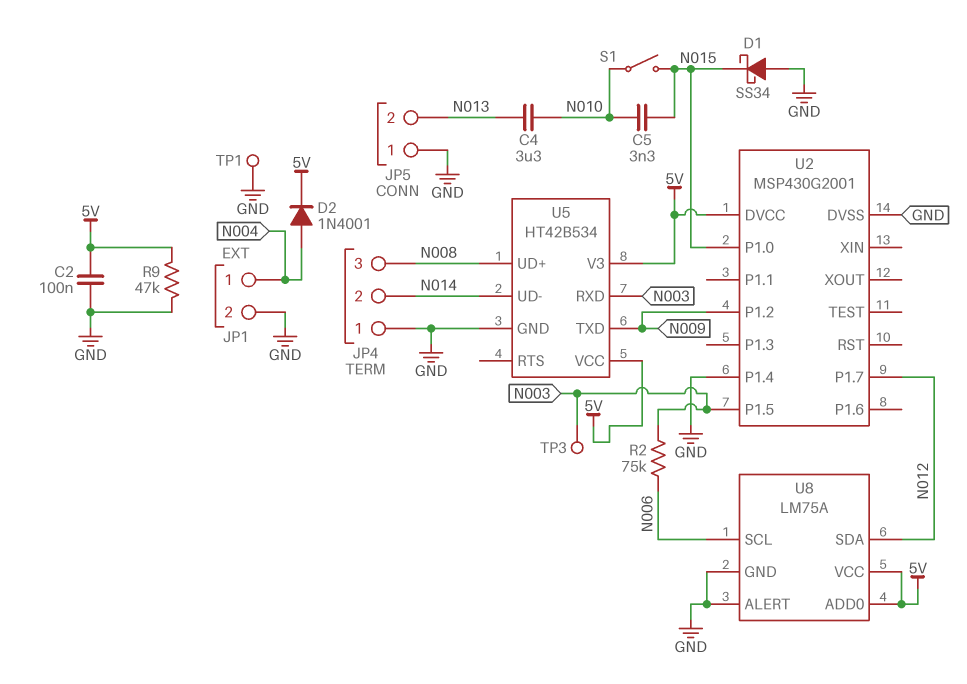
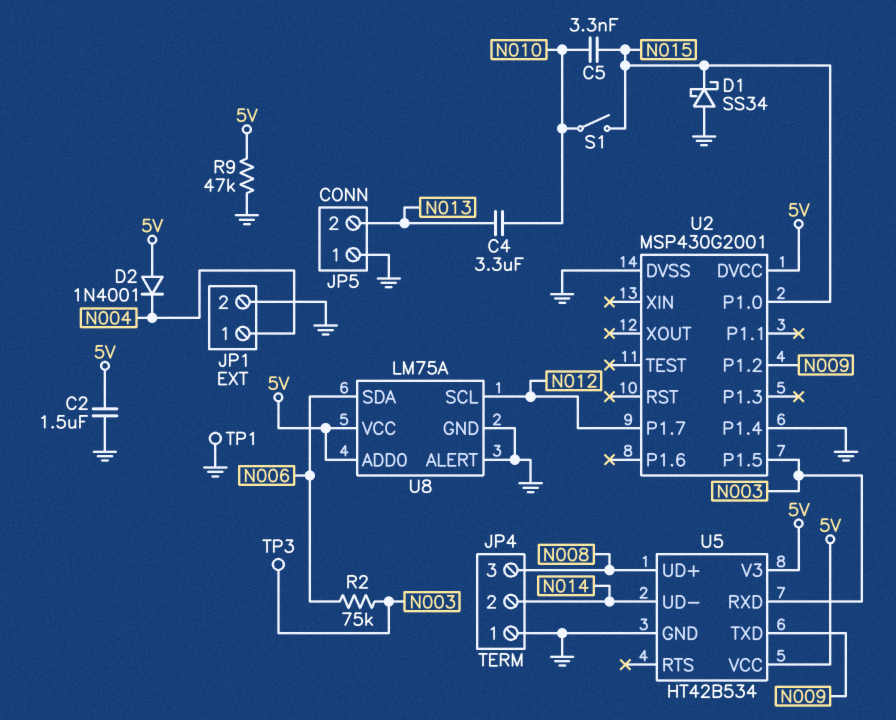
C2: 100nF (5V, GND) -> 1.5uF (5V, GND)
D2: diode 1N4001 (A N004, K 5V) -> diode 1N4001 (A 5V, K N004)
U8 pin SCL: N006 -> N012
U8 pin SDA: N012 -> N006

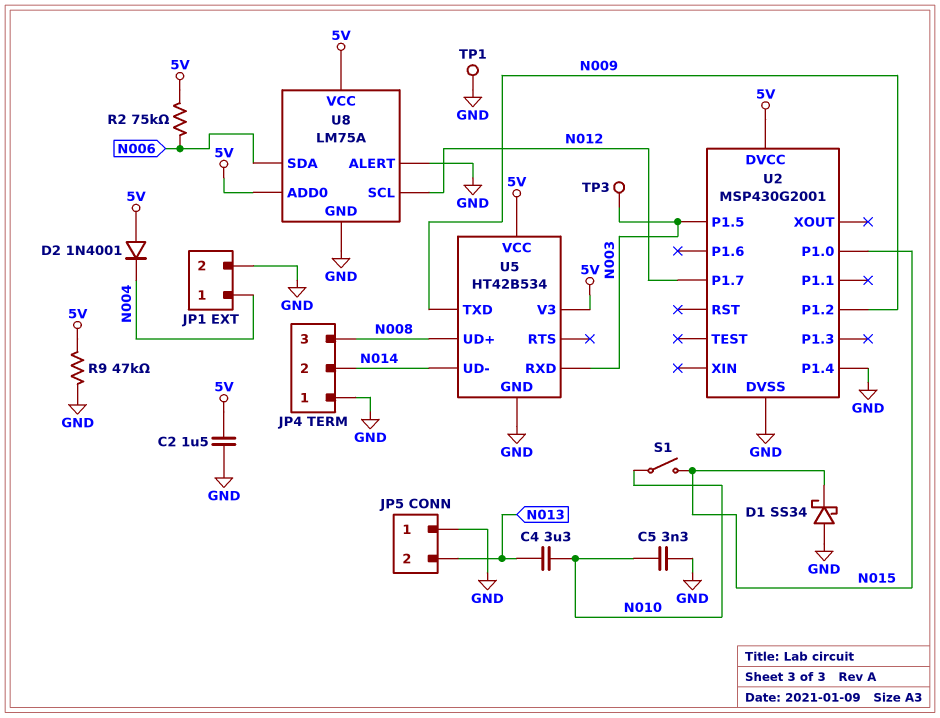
C5: 3.3nF (N010, N015) -> 3.3nF (GND, N010)
R2: 75k (N003, N006) -> 75k (5V, N006)

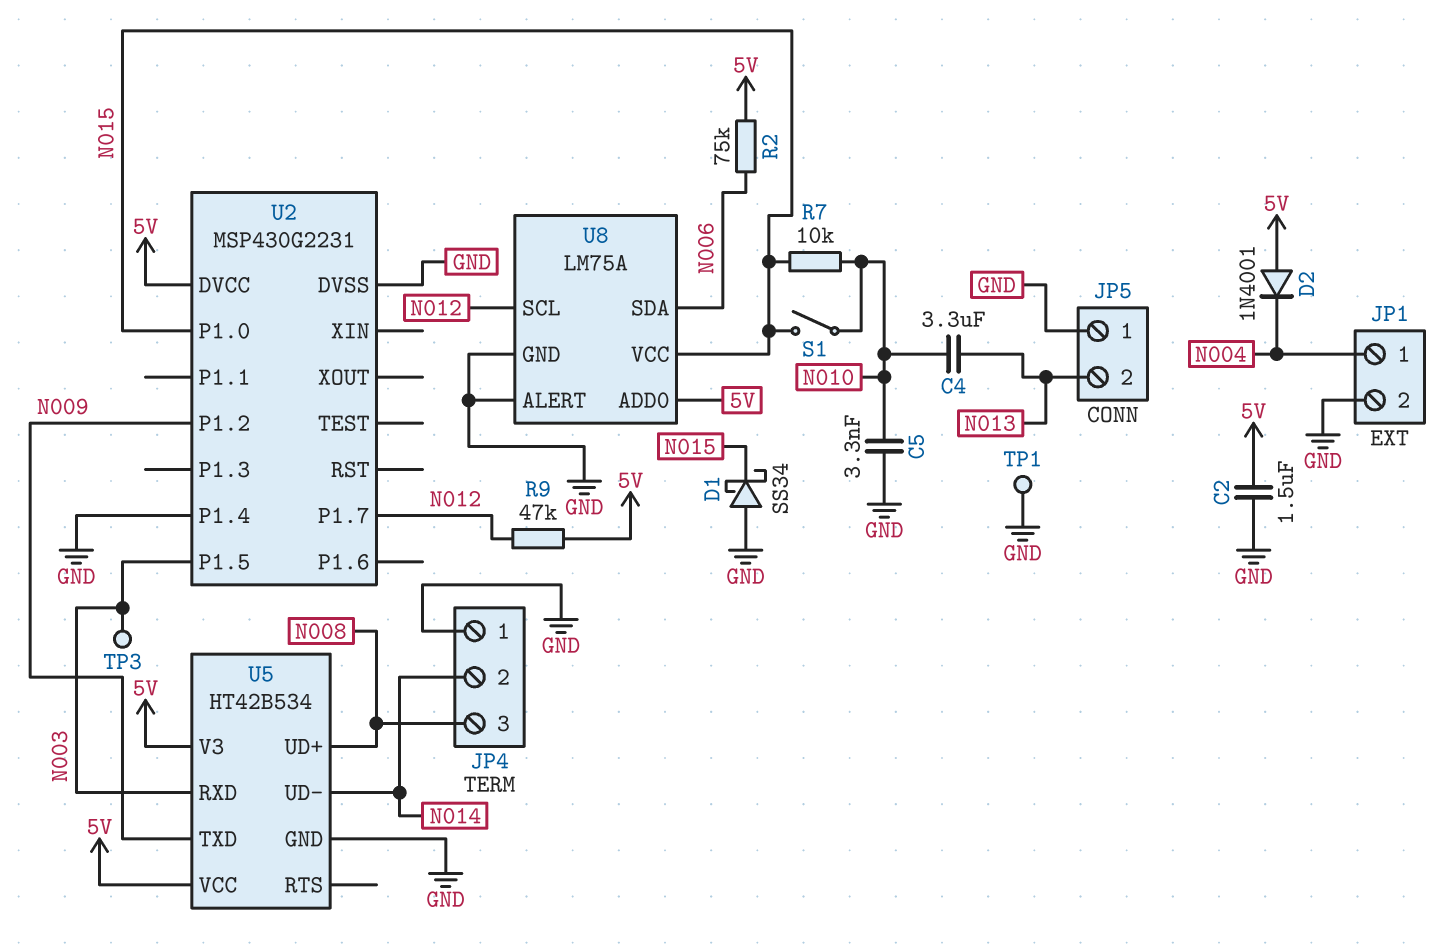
R7: none -> 10k (N010, N015)
R9: 47k (5V, GND) -> 47k (5V, N012)
U2: MSP430G2001 -> MSP430G2231
U8 pin VCC: 5V -> N015

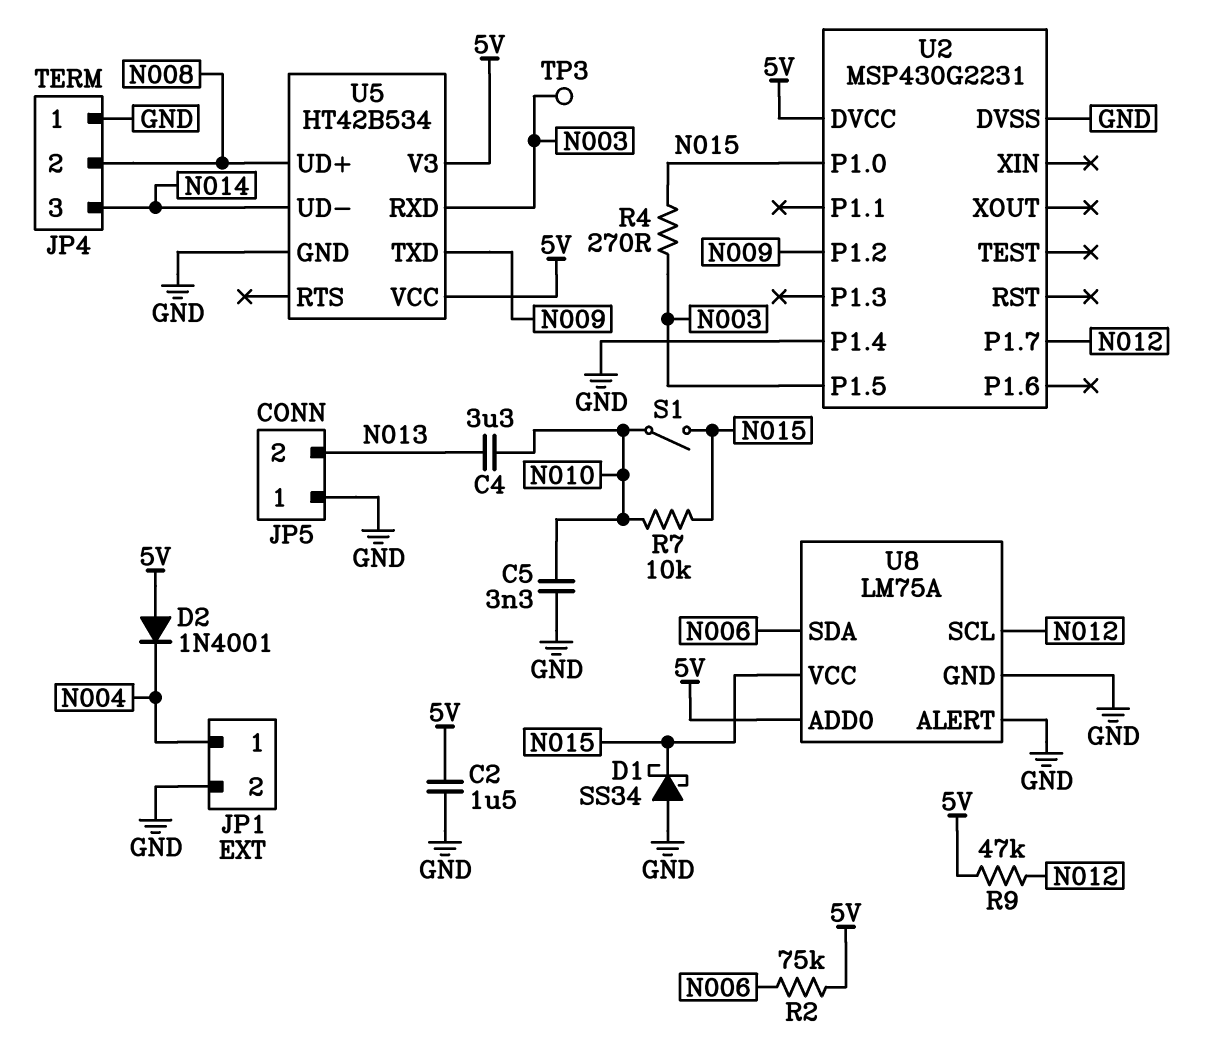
JP4 pin 2: N014 -> N008
JP4 pin 3: N008 -> N014
R4: none -> 270 (N003, N015)
TP1: test point (GND) -> none

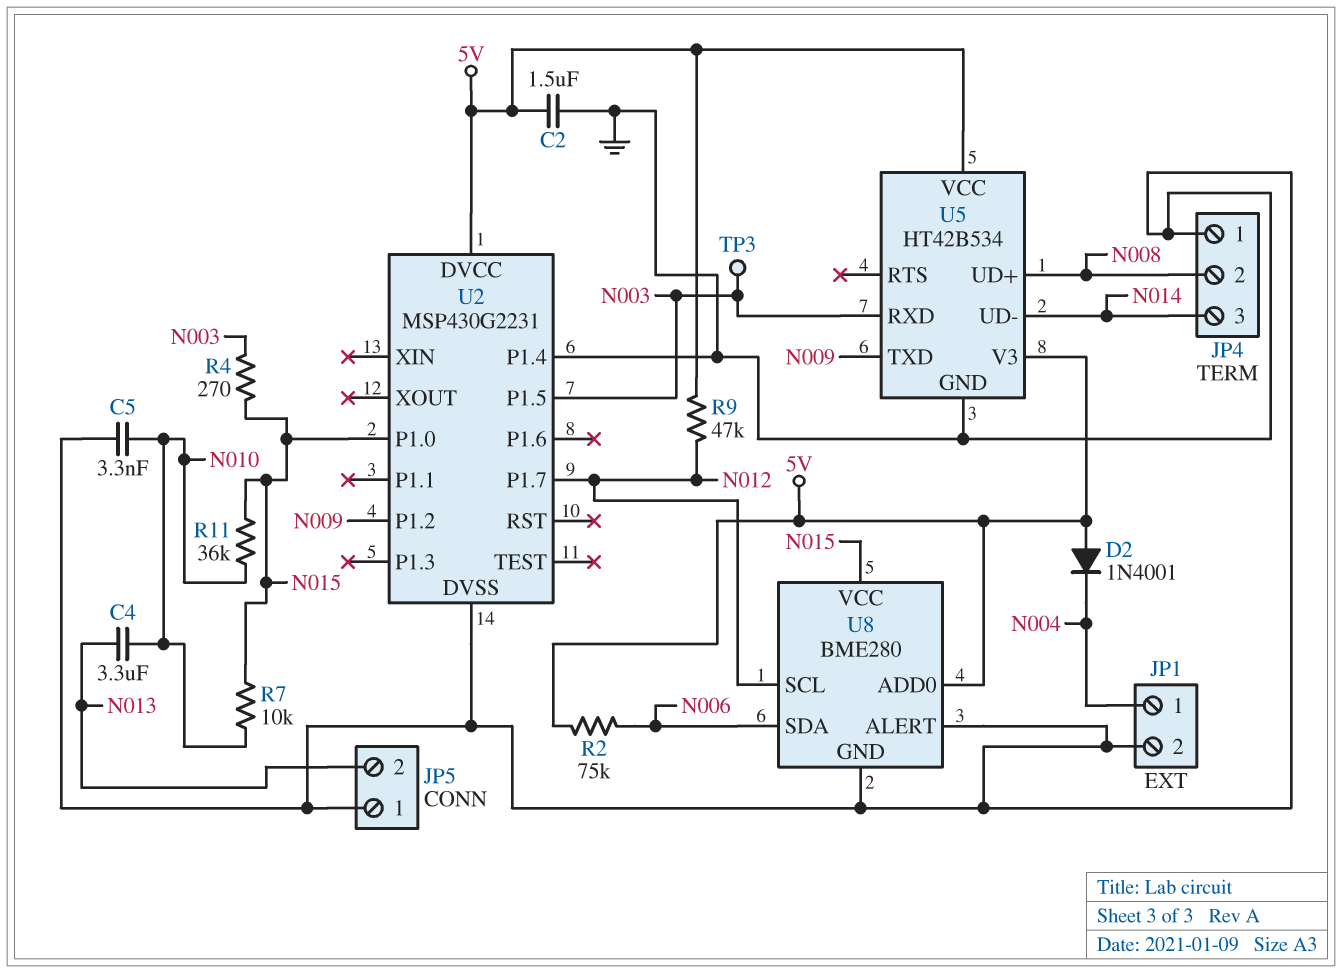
D1: schottky SS34 (A GND, K N015) -> none
R11: none -> 36k (N010, N015)
S1: switch (N010, N015) -> none
U8: LM75A -> BME280

